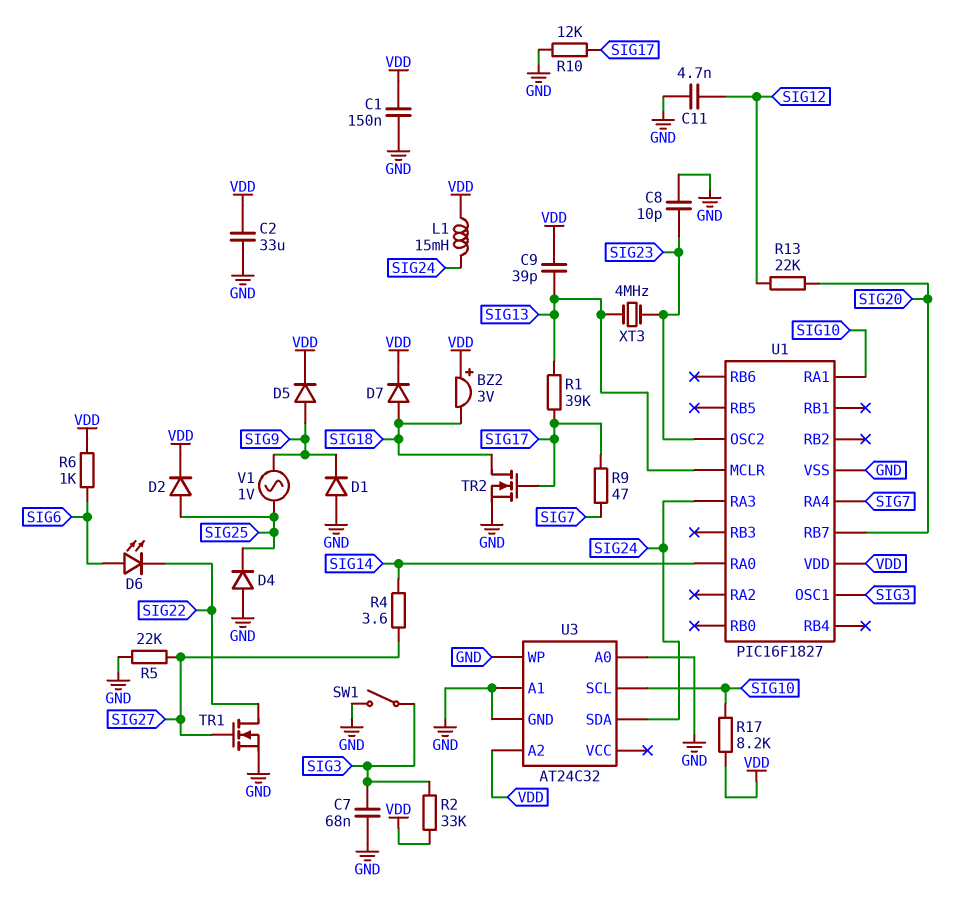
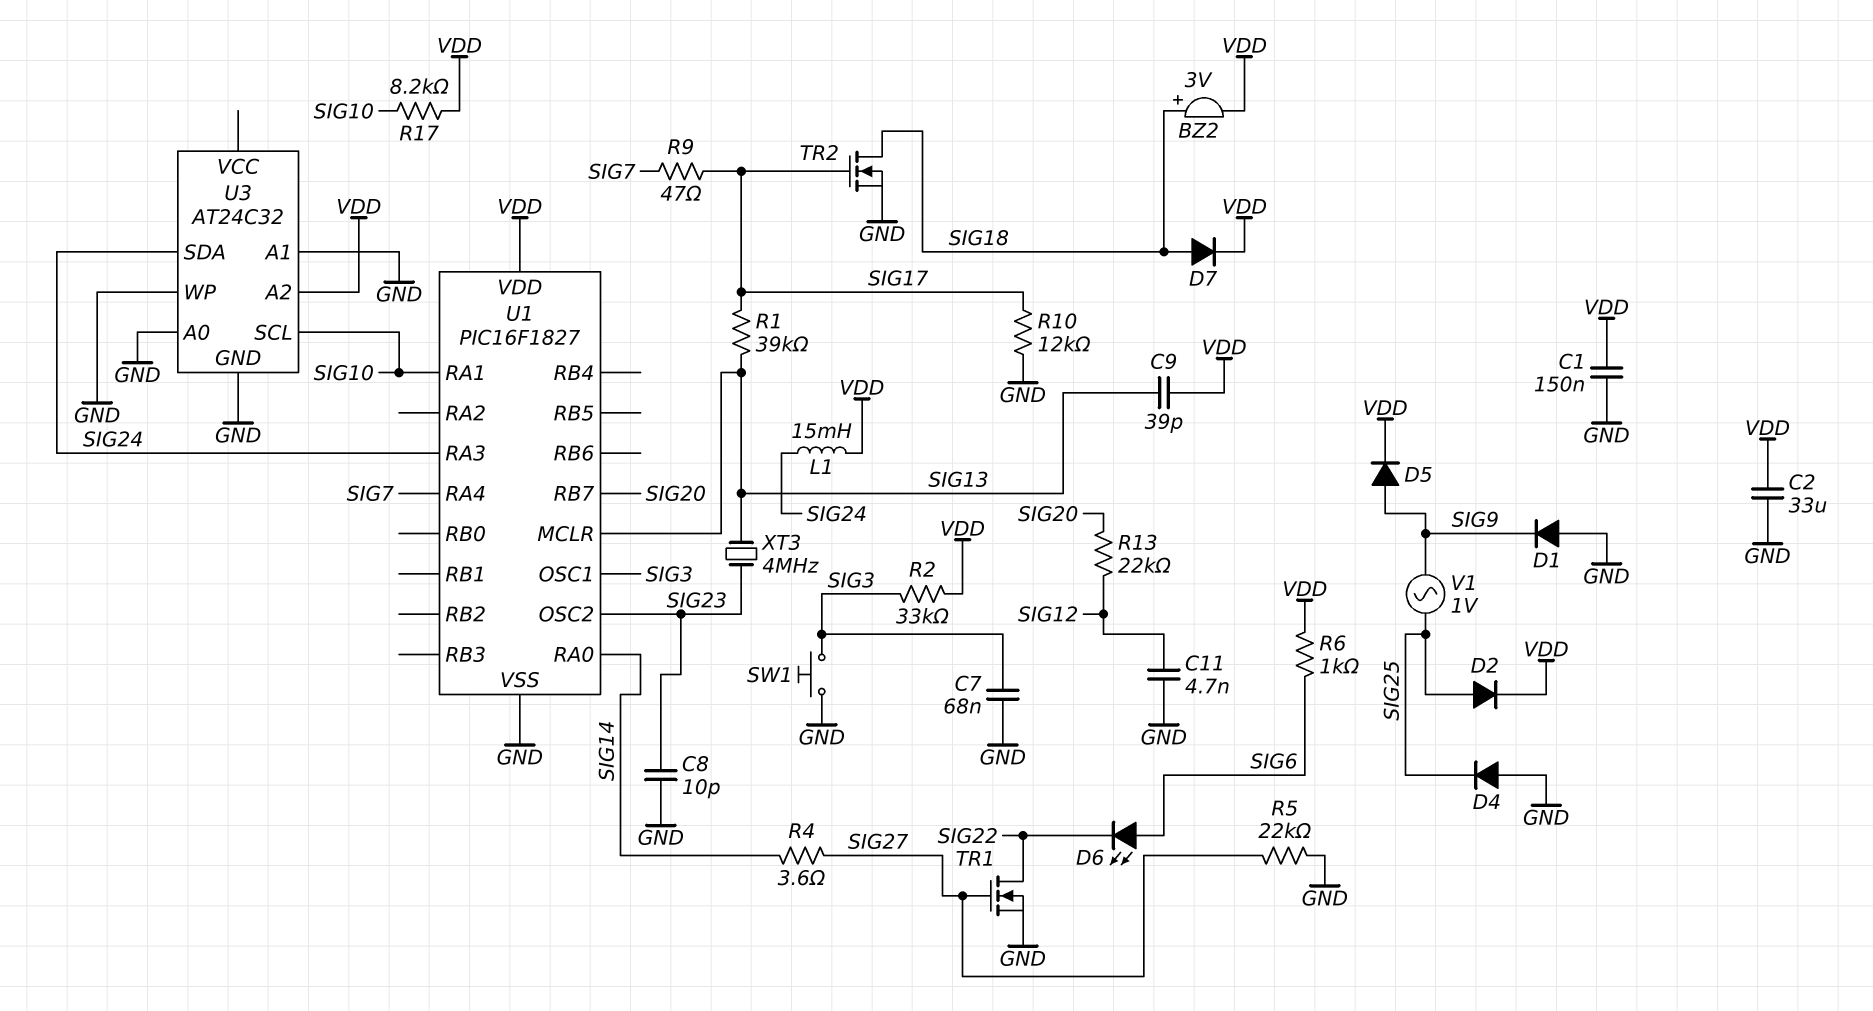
BZ2: buzzer 3V (plus VDD, minus SIG18) -> buzzer 3V (plus SIG18, minus VDD)
SW1: switch (GND, SIG3) -> button (GND, SIG3)

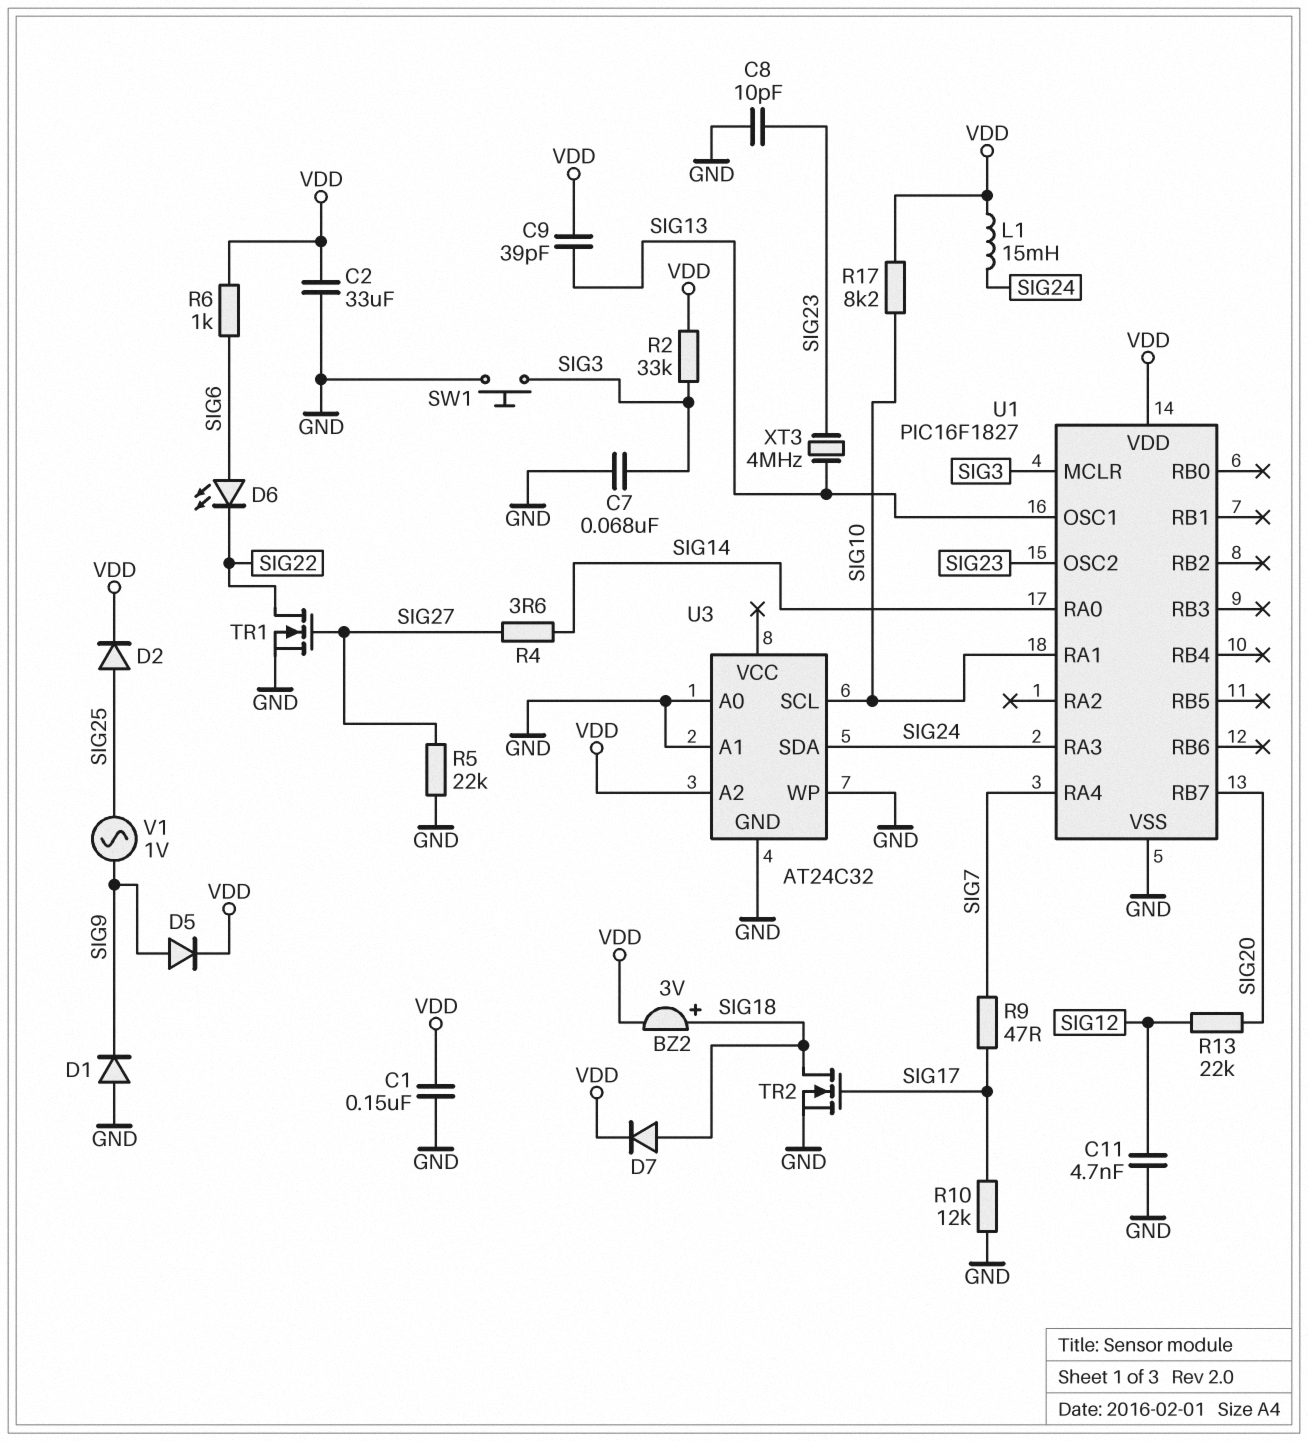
D4: diode (A GND, K SIG25) -> none
R1: 39k (SIG13, SIG17) -> none
U1 pin MCLR: SIG13 -> SIG3
U1 pin OSC1: SIG3 -> SIG13

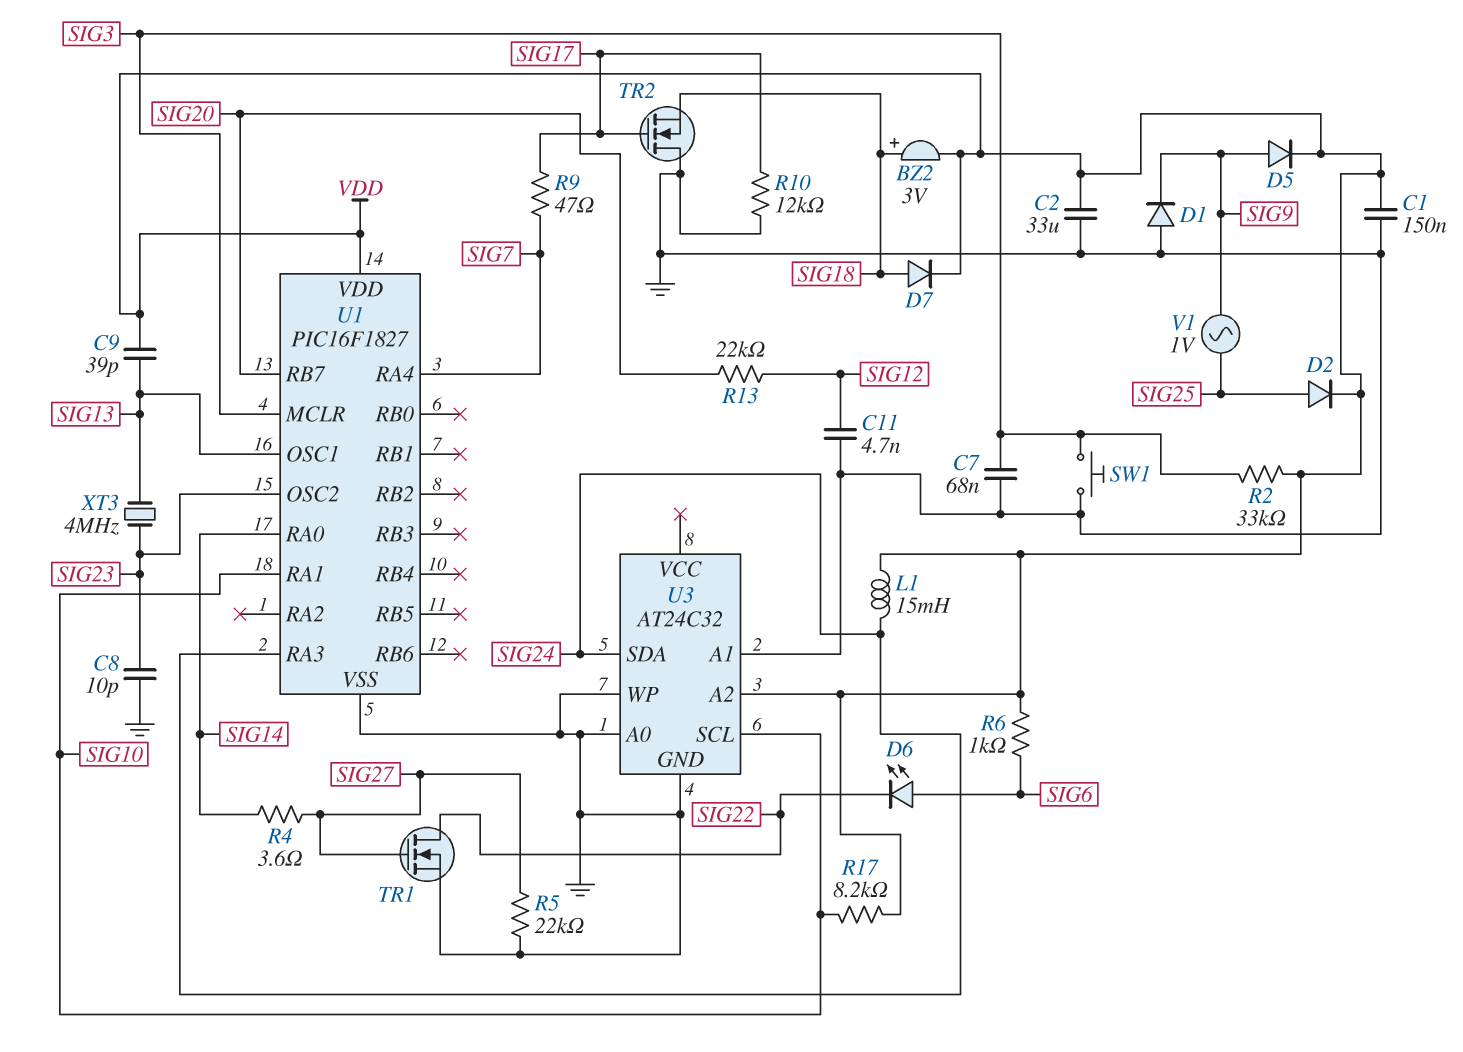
TR2: NMOS (G SIG17, D SIG18, S GND) -> NMOS (G SIG17, D GND, S SIG18)

